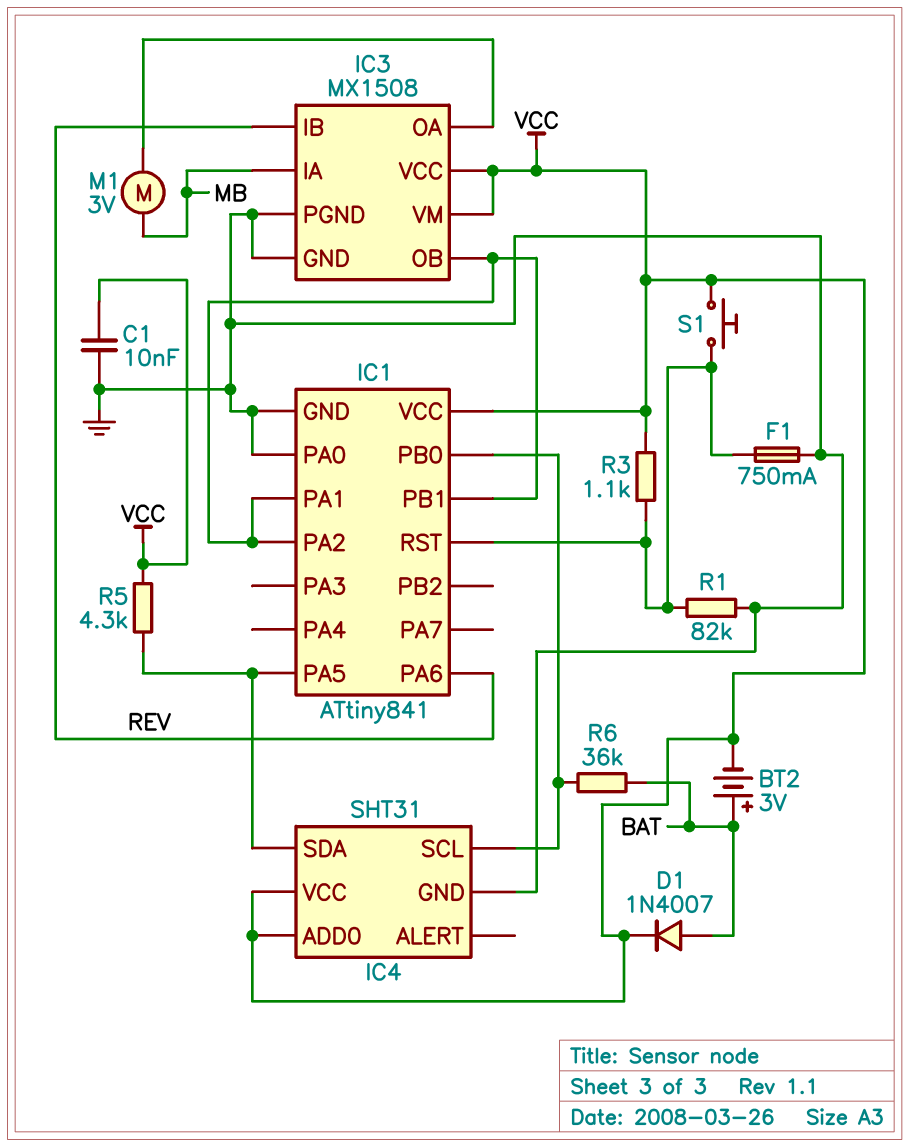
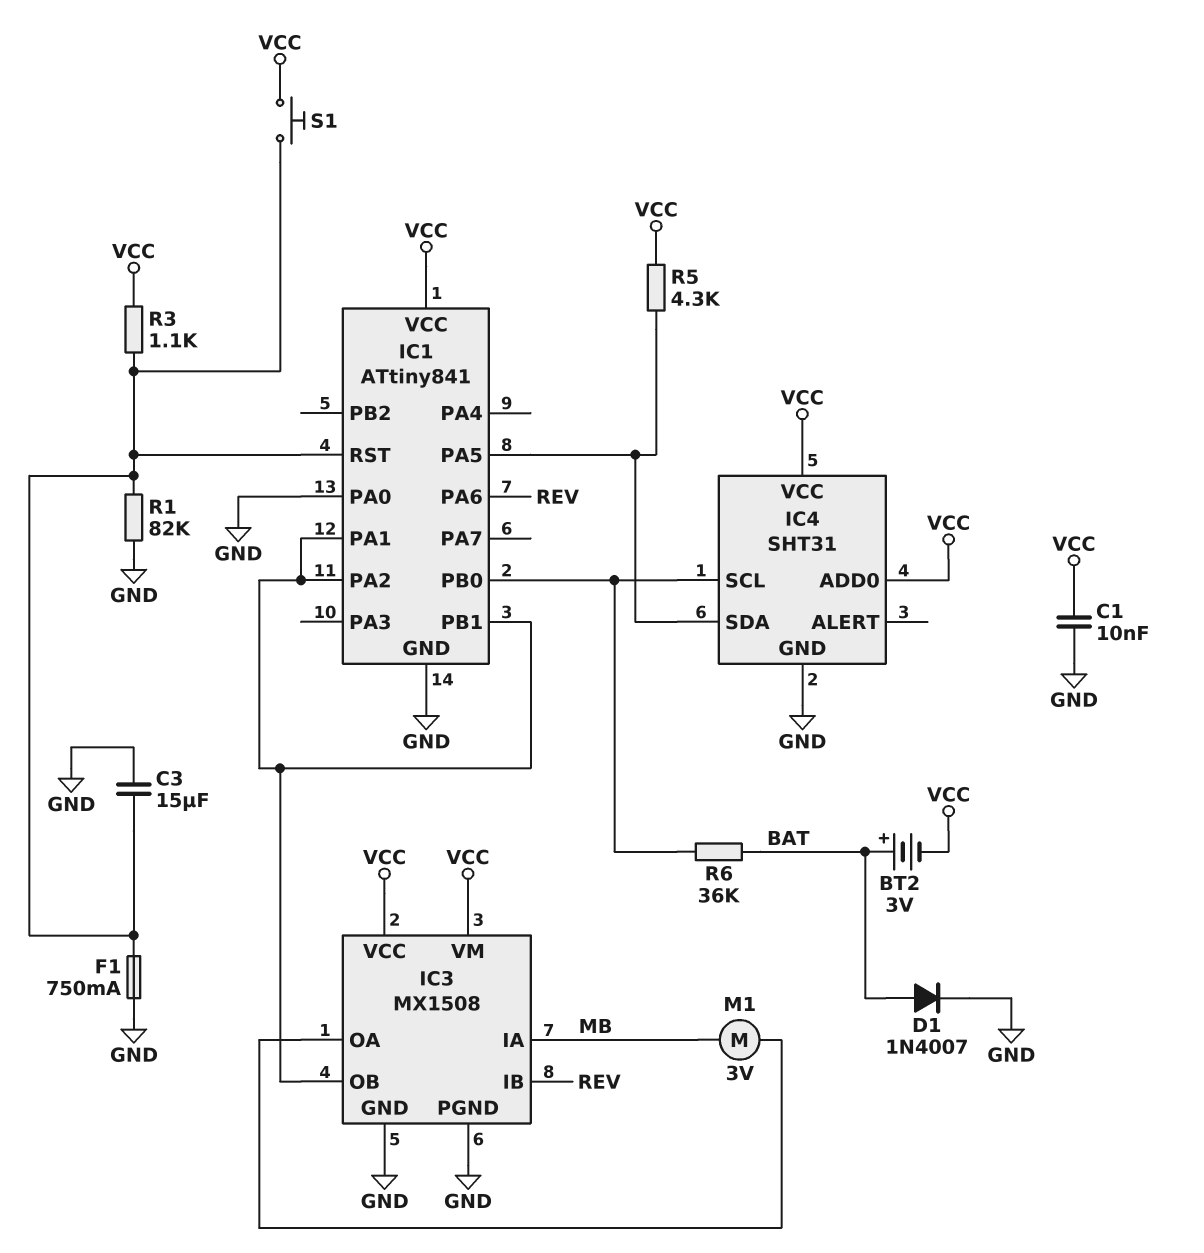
C3: none -> 15uF (GND, IC1/RST)
D1: diode 1N4007 (A BAT, K VCC) -> diode 1N4007 (A BAT, K GND)

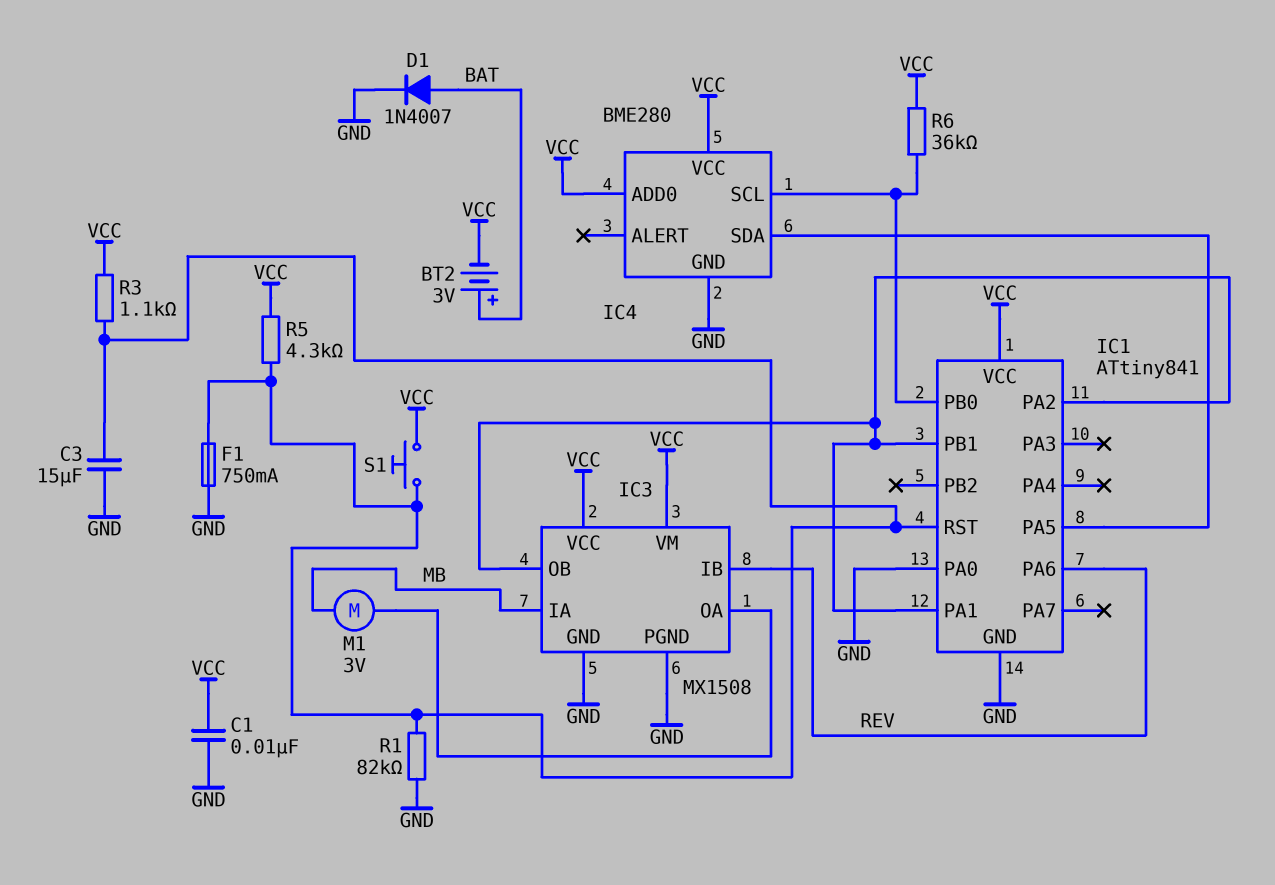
IC4: SHT31 -> BME280
R5: 4.3k (IC1/PA5, VCC) -> 4.3k (IC1/RST, VCC)
R6: 36k (BAT, IC1/PB0) -> 36k (IC1/PB0, VCC)

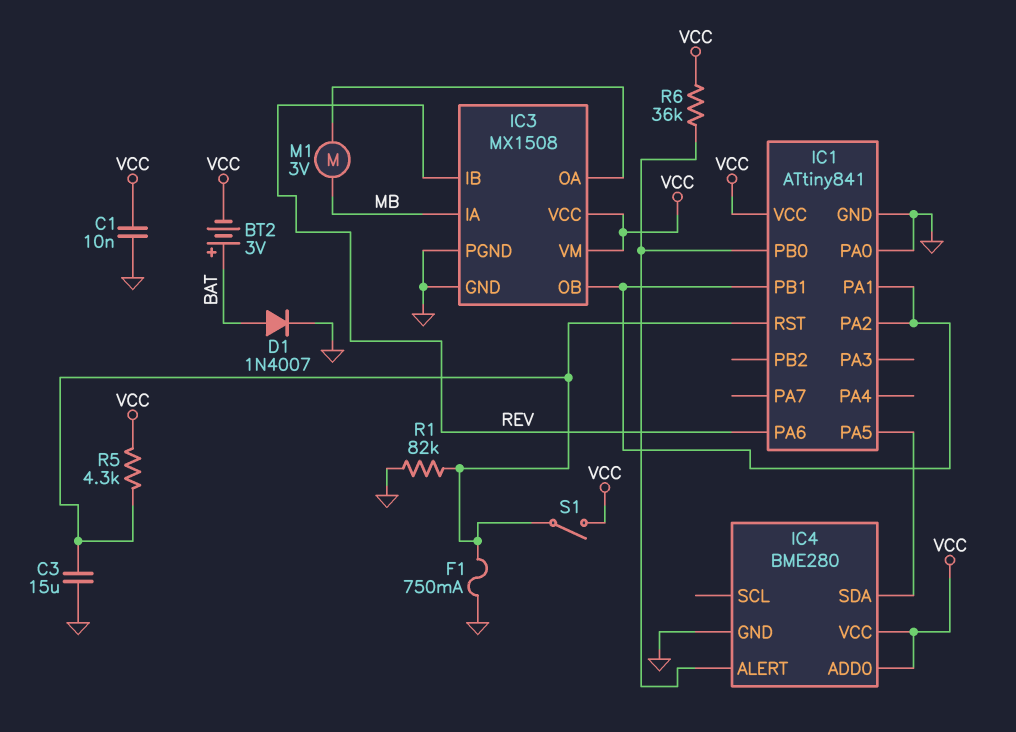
IC4 pin ALERT: none -> IC1/PB0
IC4 pin SCL: IC1/PB0 -> none
R3: 1.1k (IC1/RST, VCC) -> none
S1: button (IC1/RST, VCC) -> switch (IC1/RST, VCC)

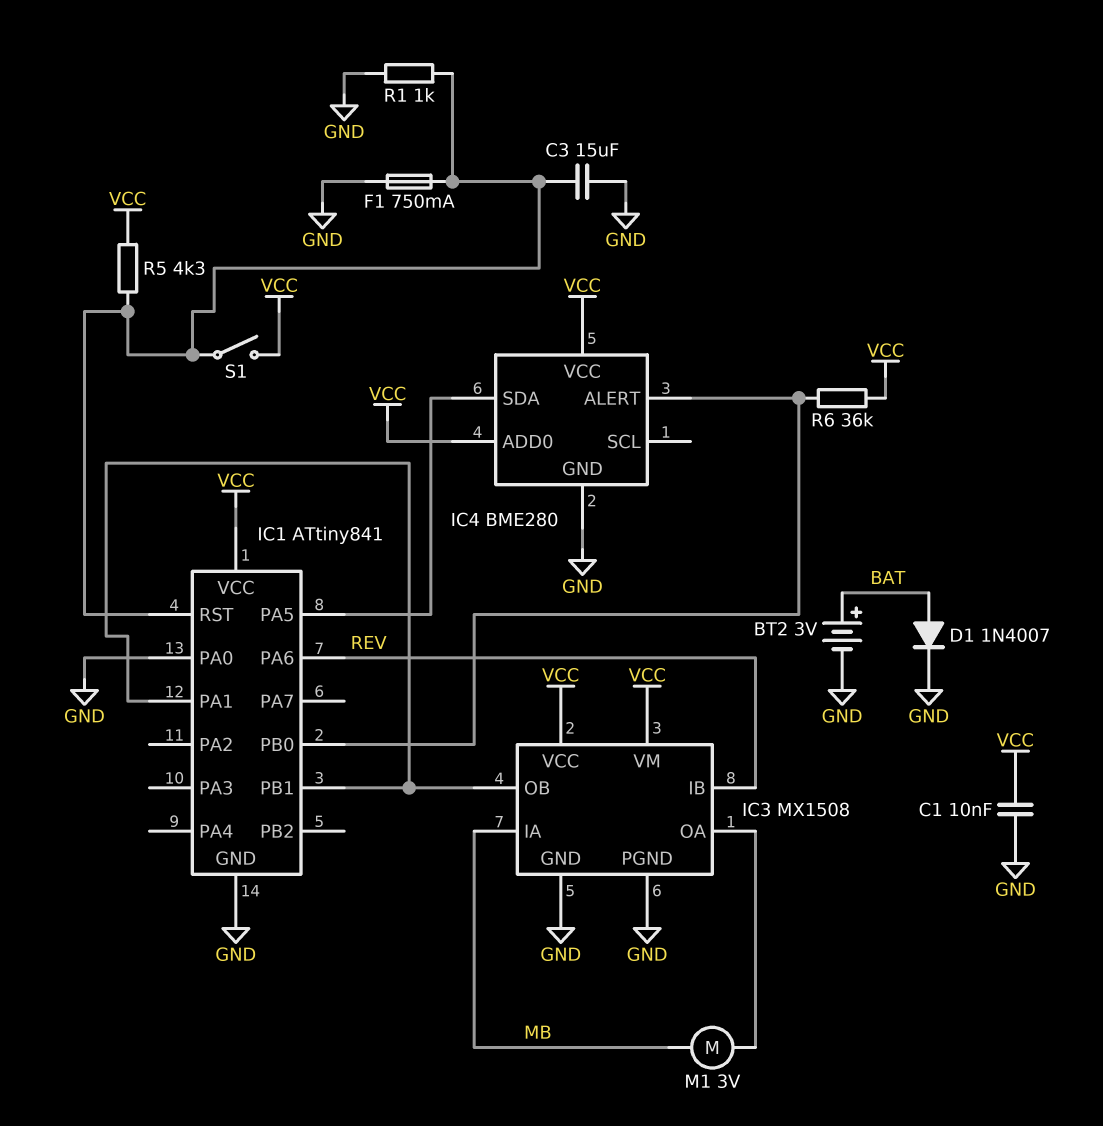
BT2: 3V (plus BAT, minus VCC) -> 3V (plus BAT, minus GND)
IC1 pin PA2: IC1/PA1 -> none
R1: 82k (GND, IC1/RST) -> 1k (GND, IC1/RST)

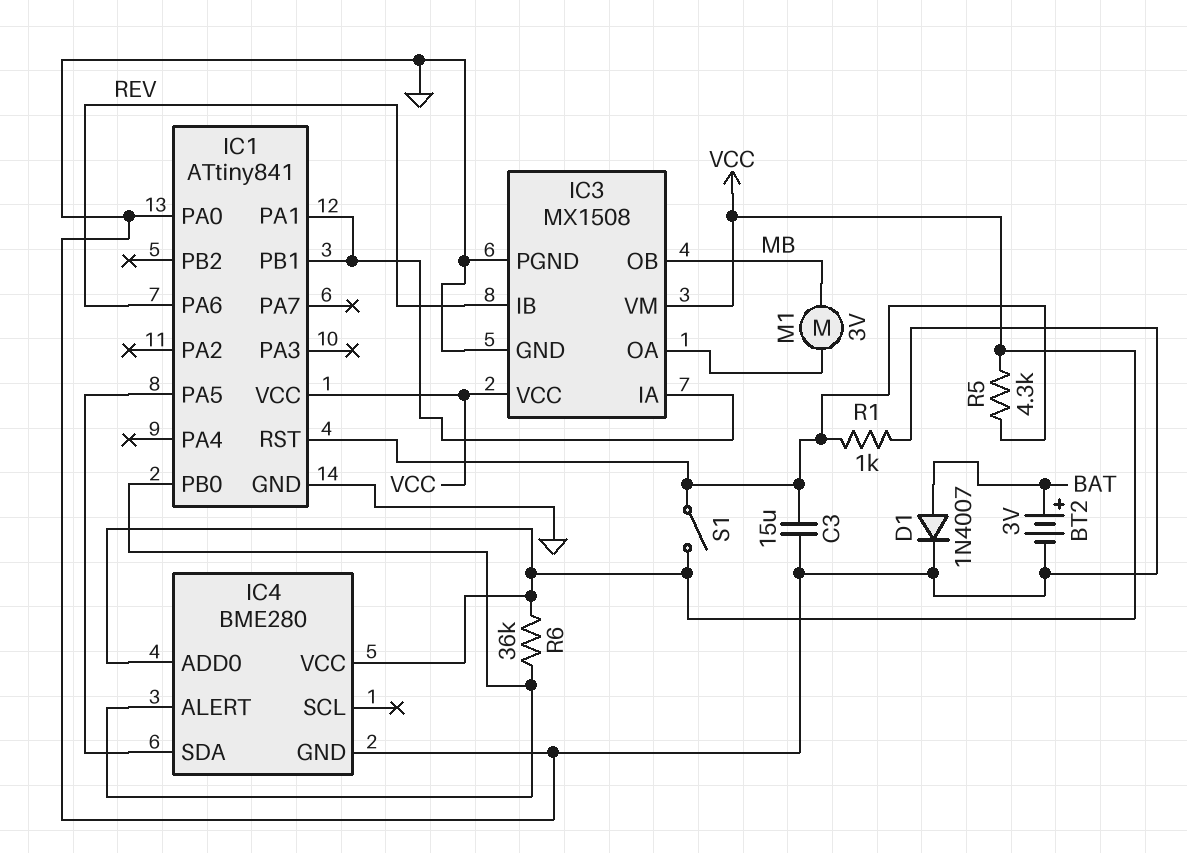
C1: 10nF (GND, VCC) -> none
F1: 750mA (GND, IC1/RST) -> none
IC3 pin IA: MB -> IC1/PA1
IC3 pin OB: IC1/PA1 -> MB

